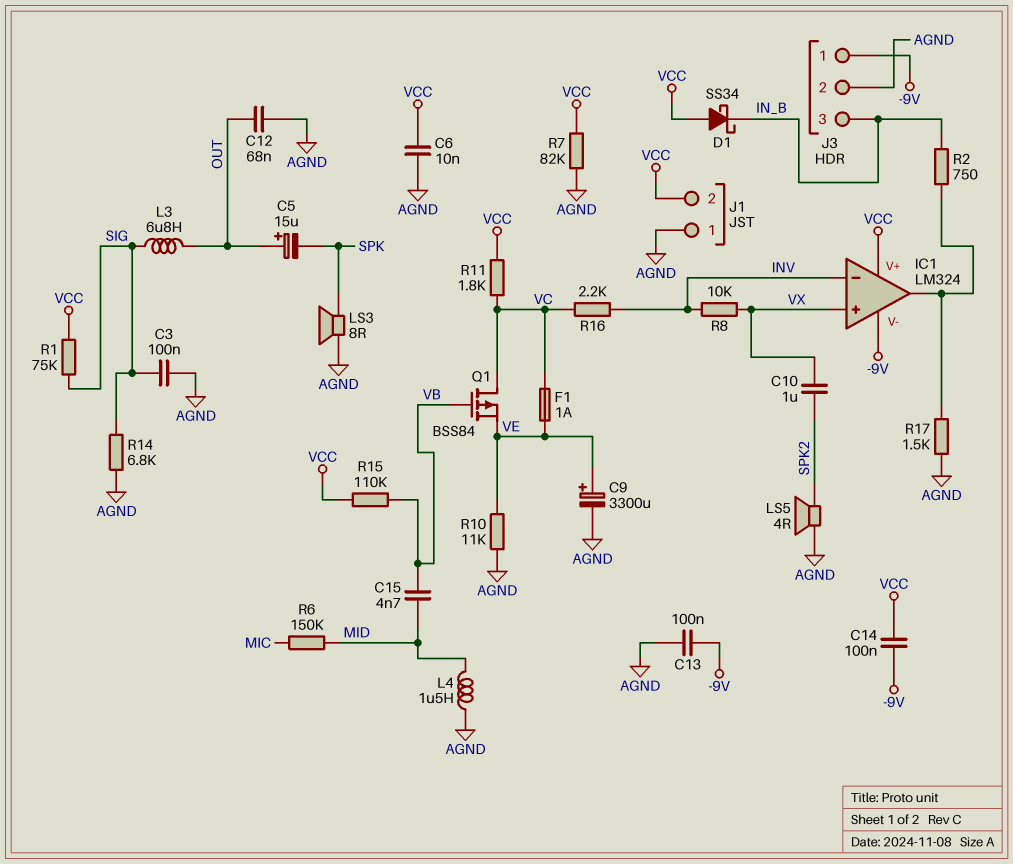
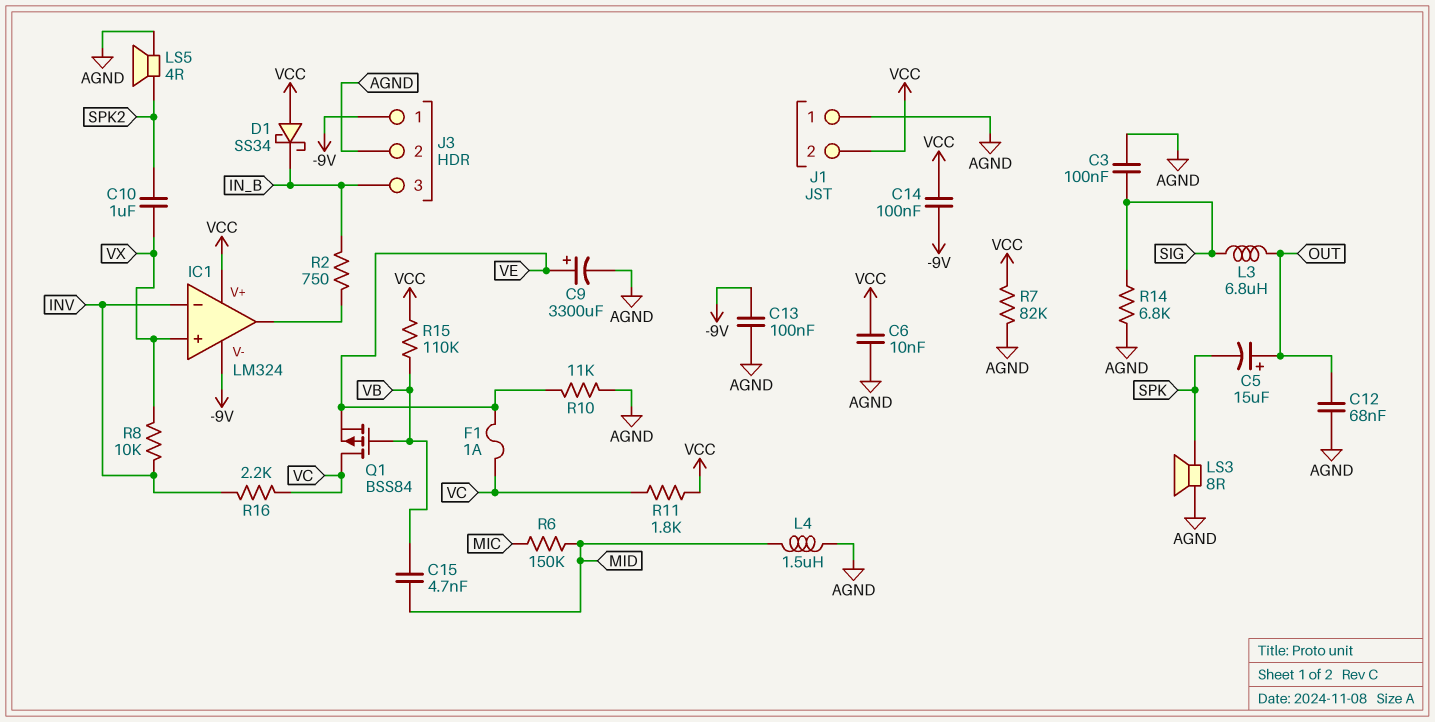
R1: 75k (SIG, VCC) -> none
R17: 1.5k (AGND, IC1/out) -> none

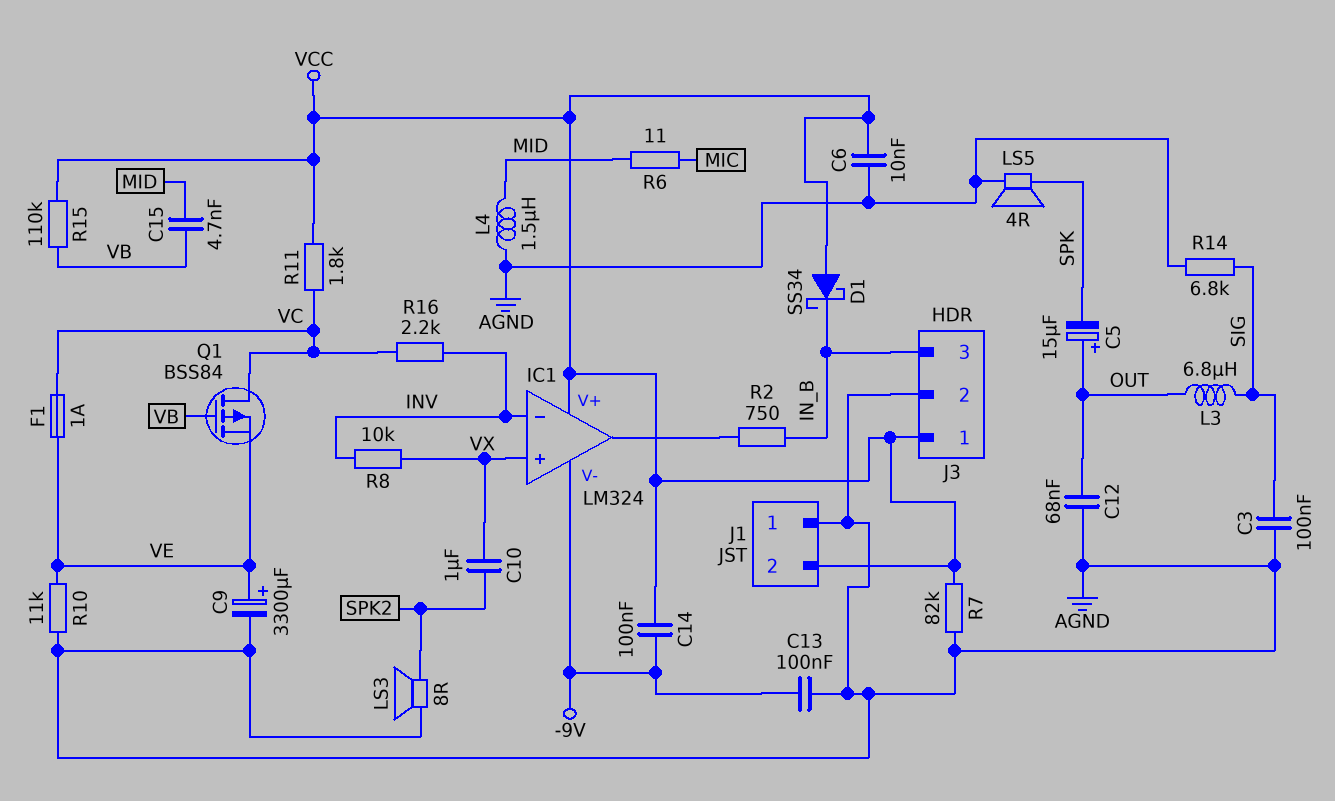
J3 pin 1: -9V -> VCC
LS3: speaker 8R (AGND, SPK) -> speaker 8R (AGND, SPK2)
LS5: speaker 4R (AGND, SPK2) -> speaker 4R (AGND, SPK)
R6: 150k (MIC, MID) -> 11 (MIC, MID)

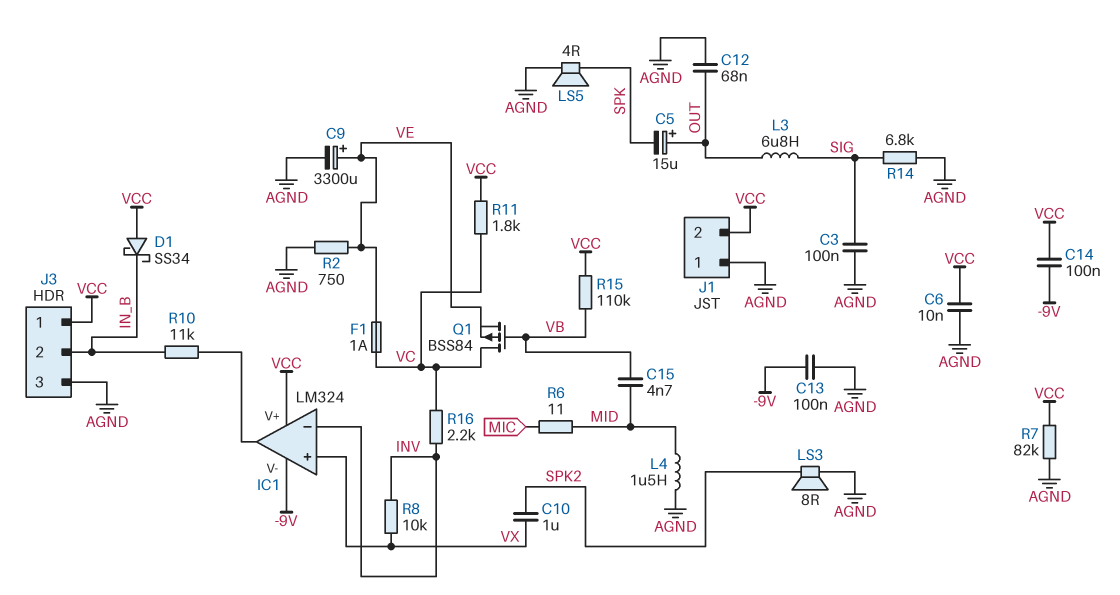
J3 pin 2: AGND -> IN_B
J3 pin 3: IN_B -> AGND
R2: 750 (IC1/out, IN_B) -> 750 (AGND, VE)
R10: 11k (AGND, VE) -> 11k (IC1/out, IN_B)

